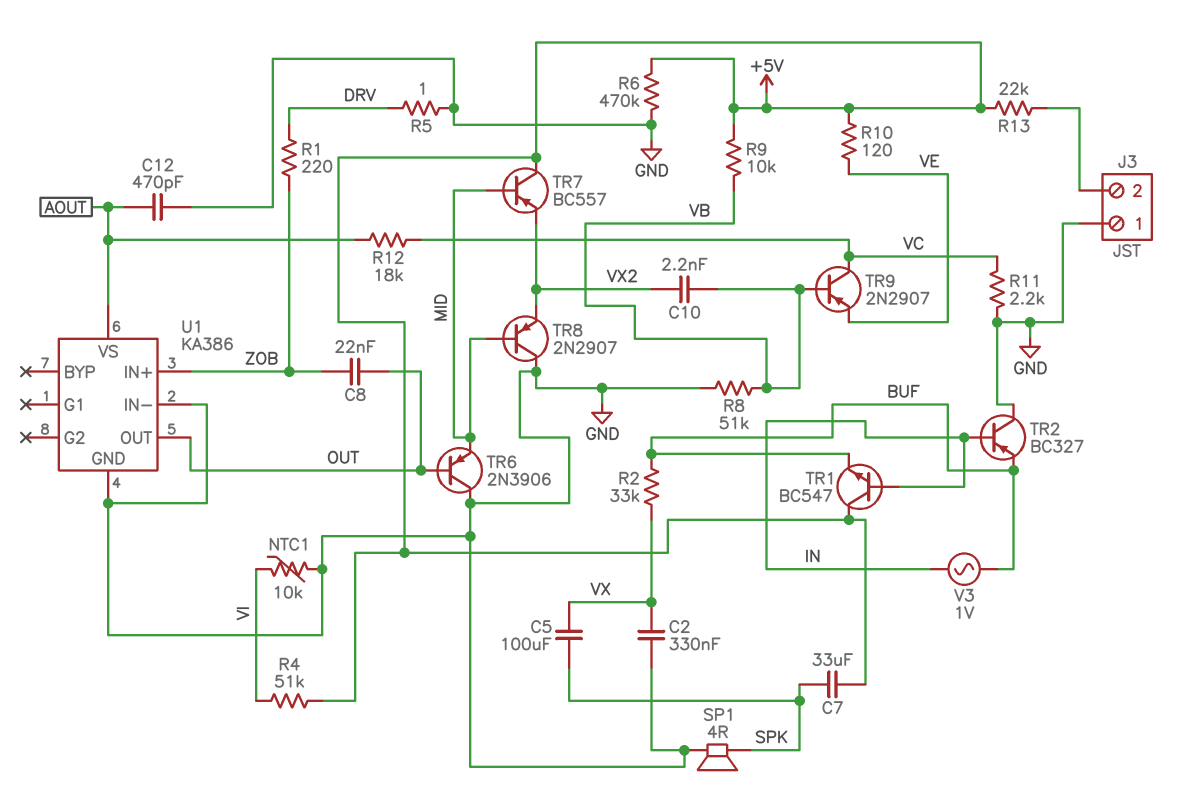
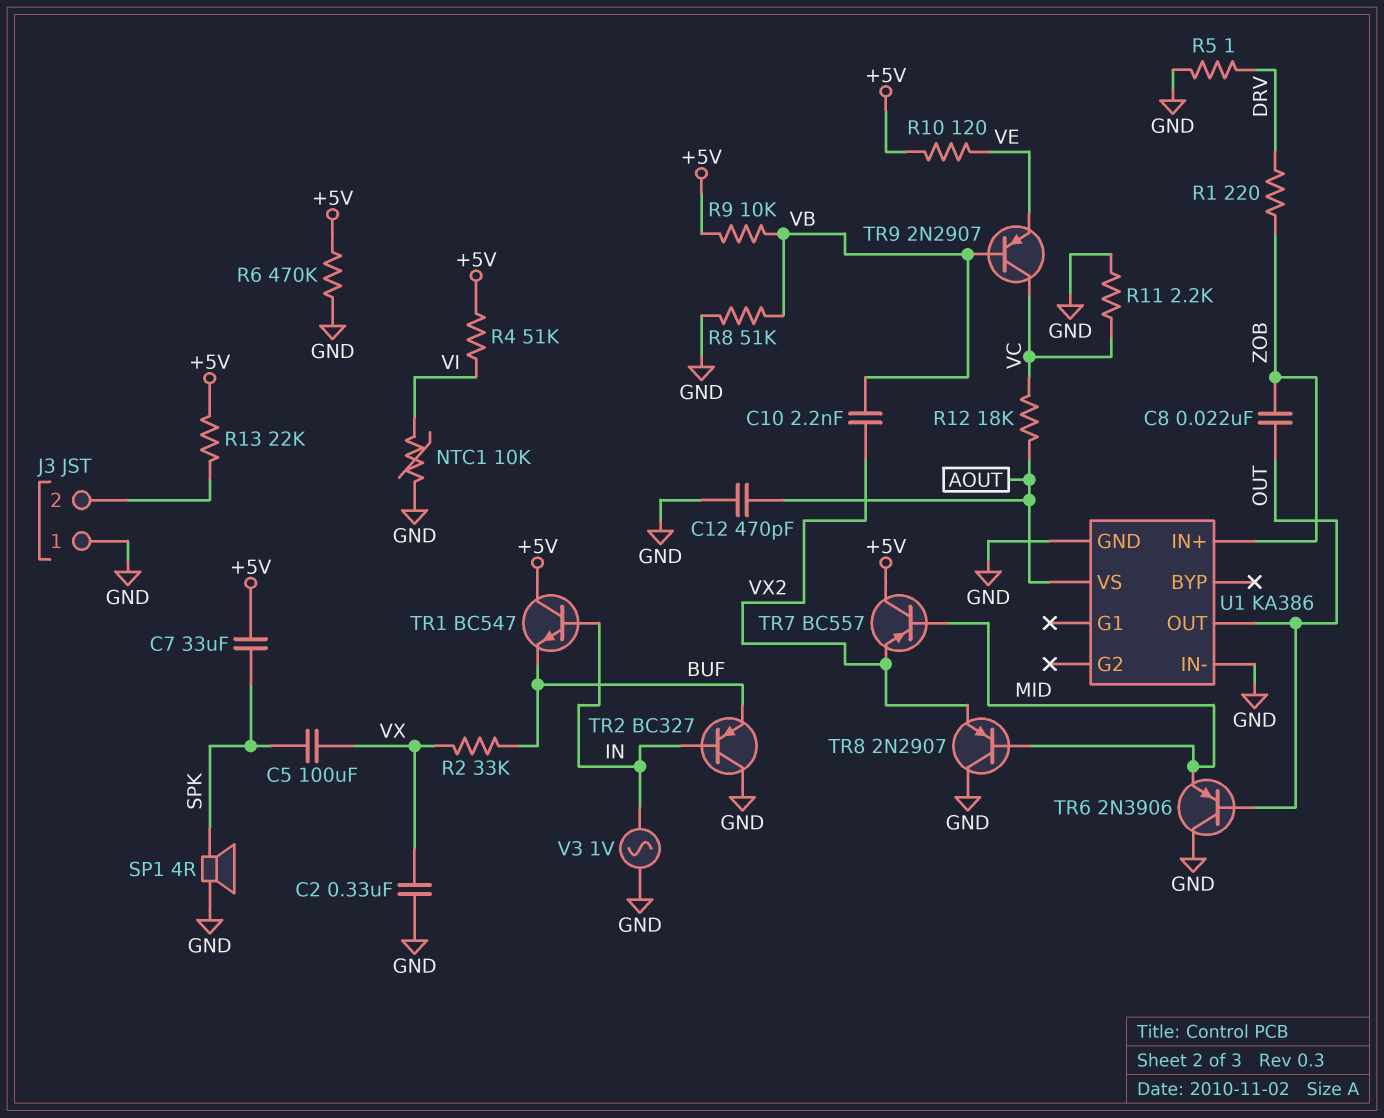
V3: AC 1V (BUF, IN) -> AC 1V (GND, IN)

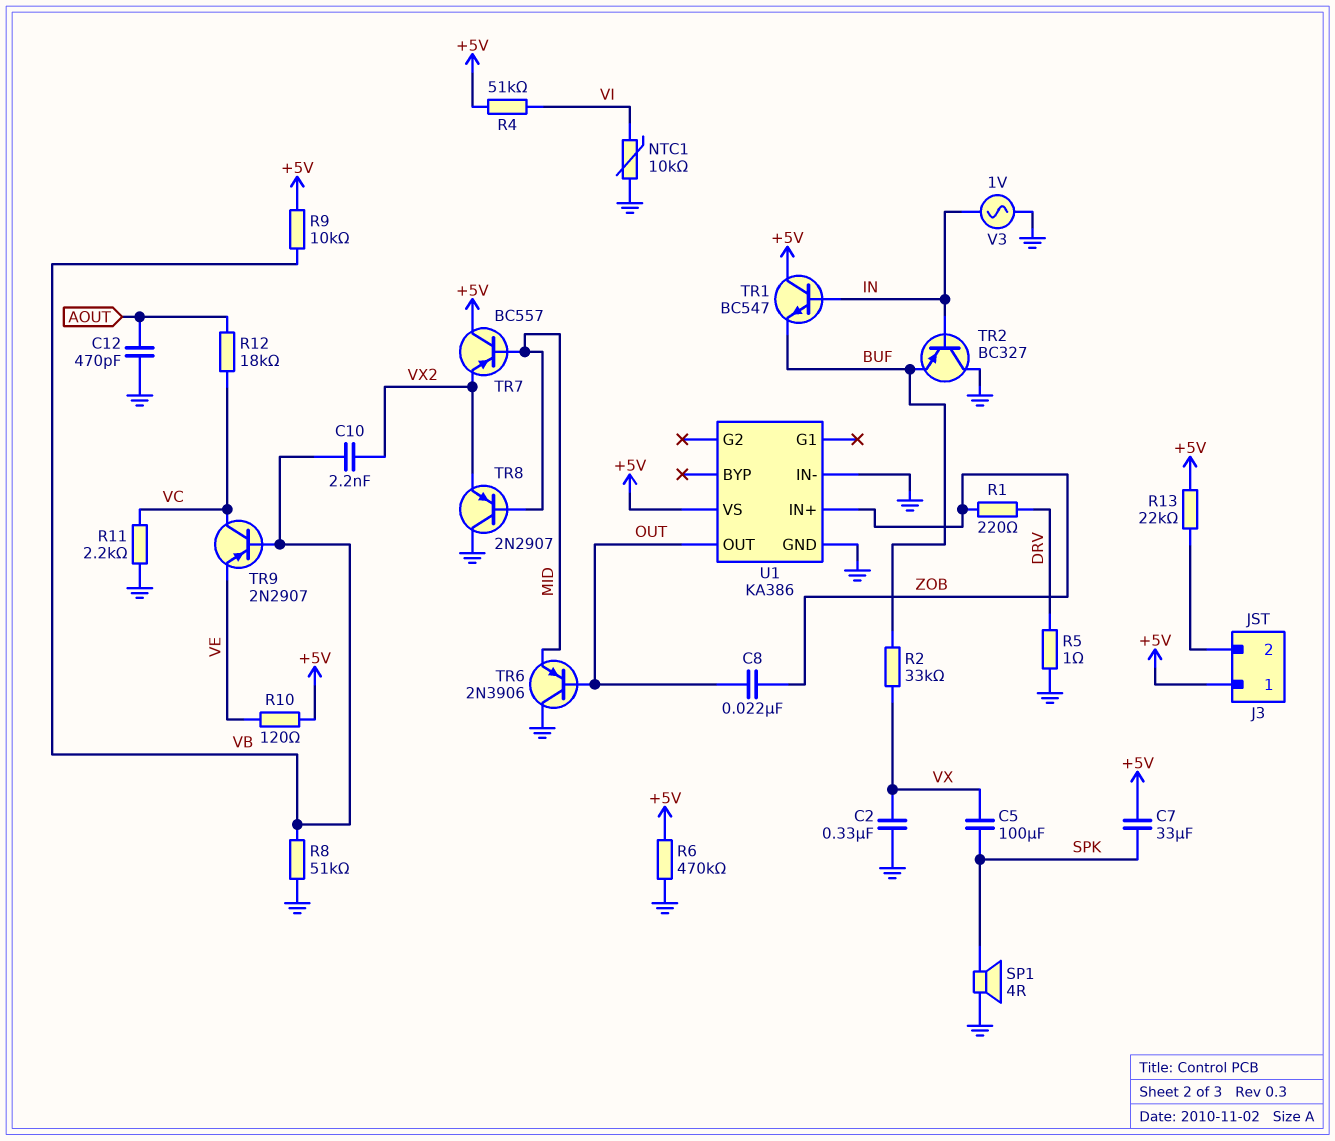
J3 pin 1: GND -> +5V
U1 pin VS: AOUT -> +5V

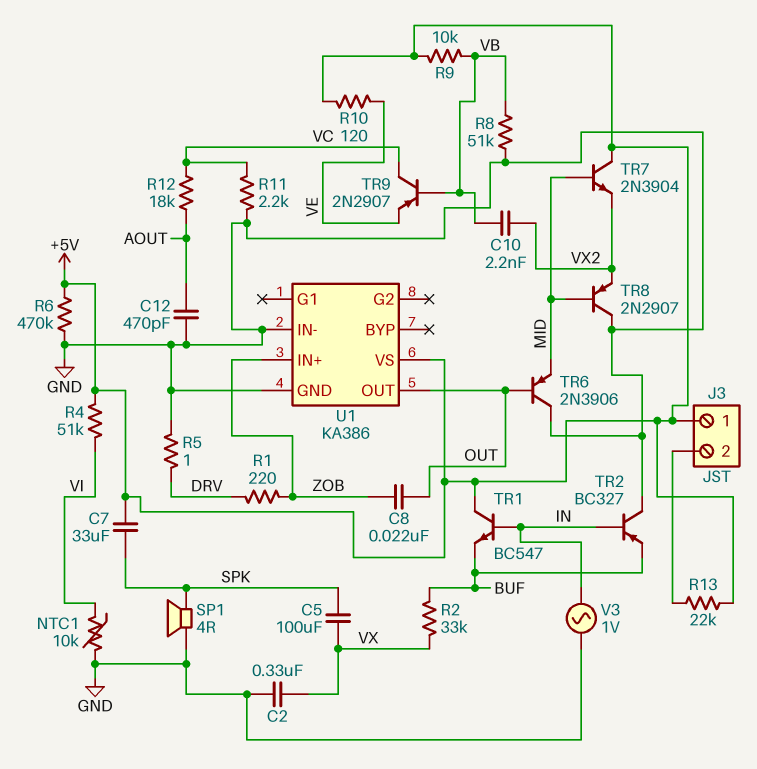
TR7: PNP BC557 (B MID, C +5V, E VX2) -> NPN 2N3904 (B MID, C +5V, E VX2)

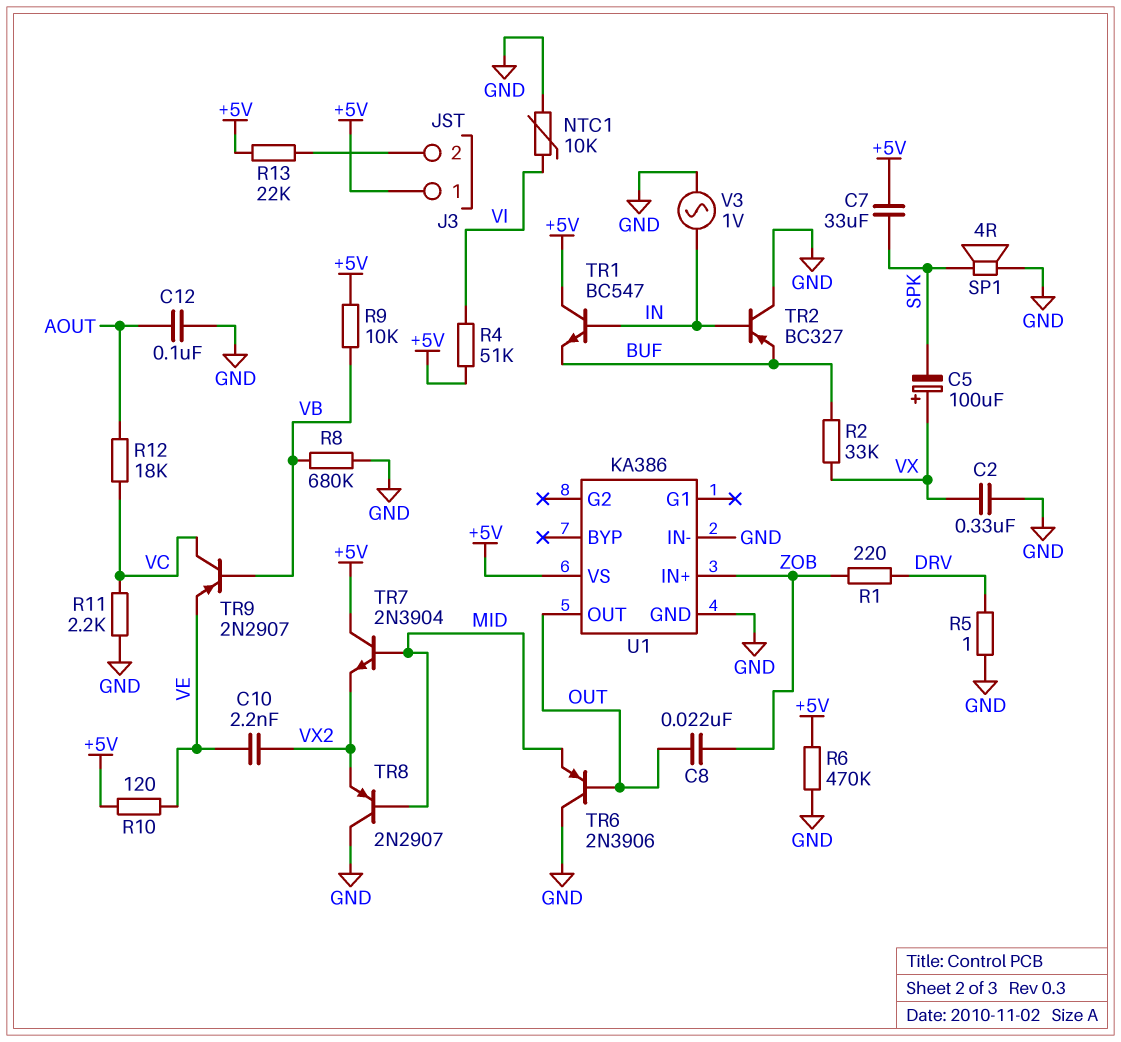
C5: 100uF (SPK, VX) -> 100uF (plus VX, minus SPK)
C10: 2.2nF (VB, VX2) -> 2.2nF (VE, VX2)
C12: 470pF (AOUT, GND) -> 100nF (AOUT, GND)
R8: 51k (GND, VB) -> 680k (GND, VB)

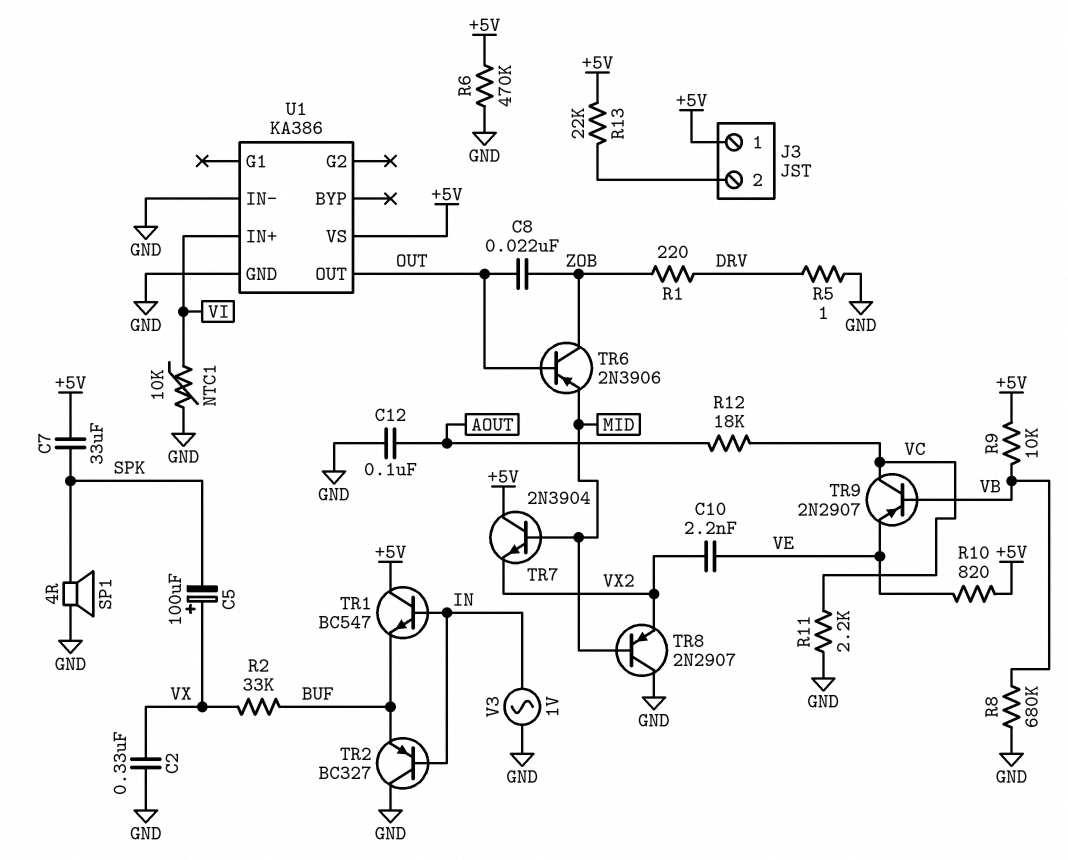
R4: 51k (+5V, VI) -> none
R10: 120 (+5V, VE) -> 820 (+5V, VE)
TR6: PNP 2N3906 (B OUT, C GND, E MID) -> PNP 2N3906 (B OUT, C ZOB, E MID)
U1 pin IN+: ZOB -> VI

